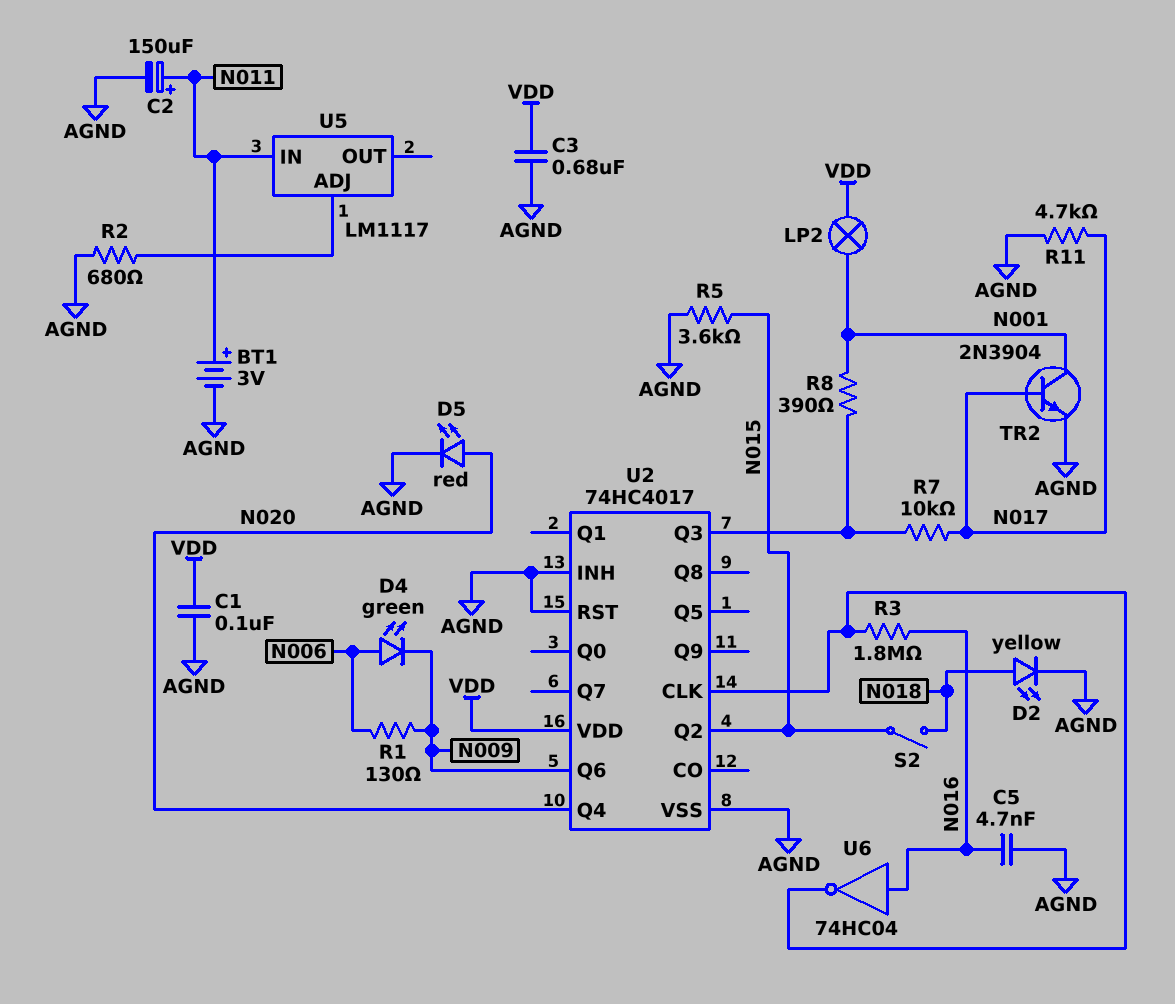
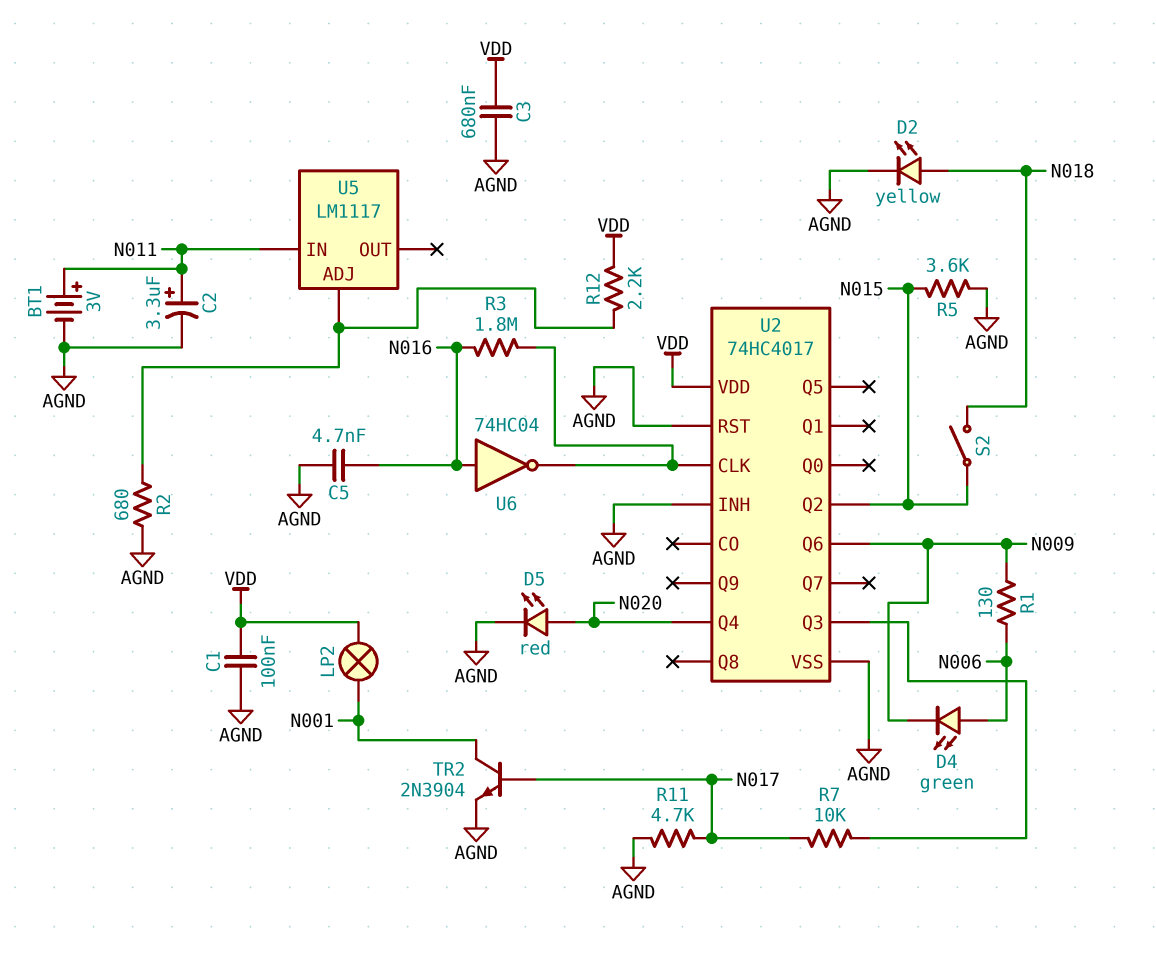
C2: 150uF (plus N011, minus AGND) -> 3.3uF (plus N011, minus AGND)
R8: 390 (N001, U2/Q3) -> none
R12: none -> 2.2k (U5/ADJ, VDD)

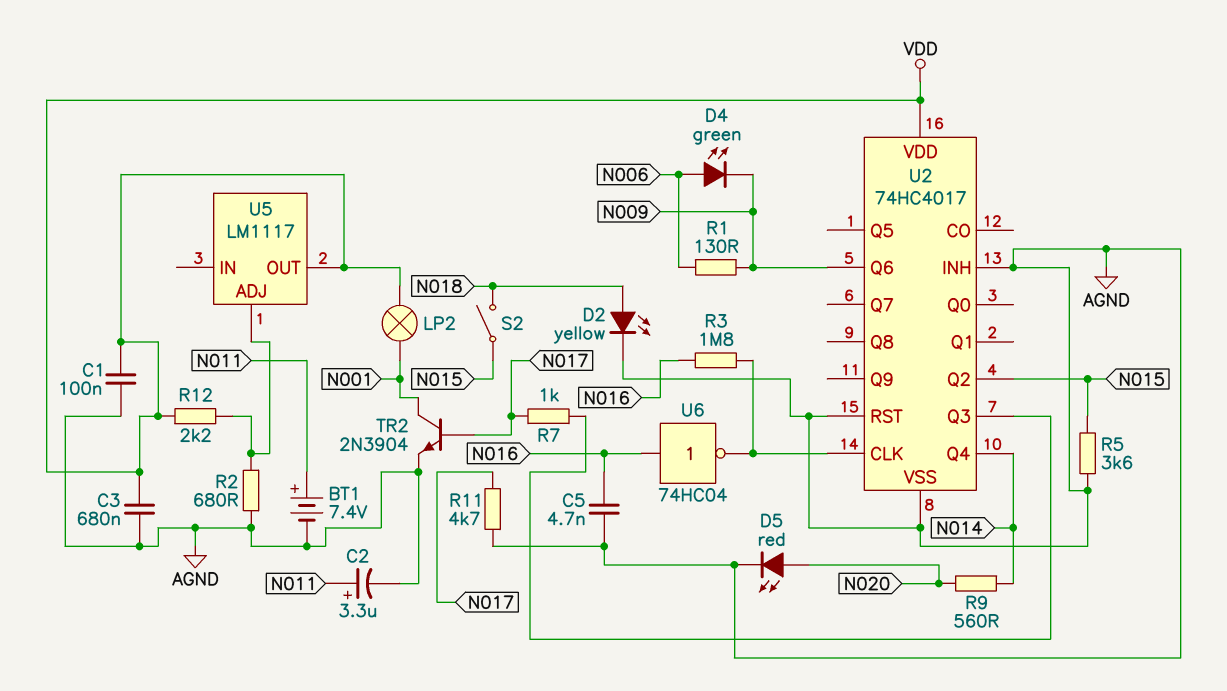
BT1: 3V (plus N011, minus AGND) -> 7.4V (plus N011, minus AGND)
R7: 10k (N017, U2/Q3) -> 1k (N017, U2/Q3)
R9: none -> 560 (N014, N020)
U2 pin Q4: N020 -> N014
U5 pin IN: N011 -> none
U5 pin OUT: none -> VDD

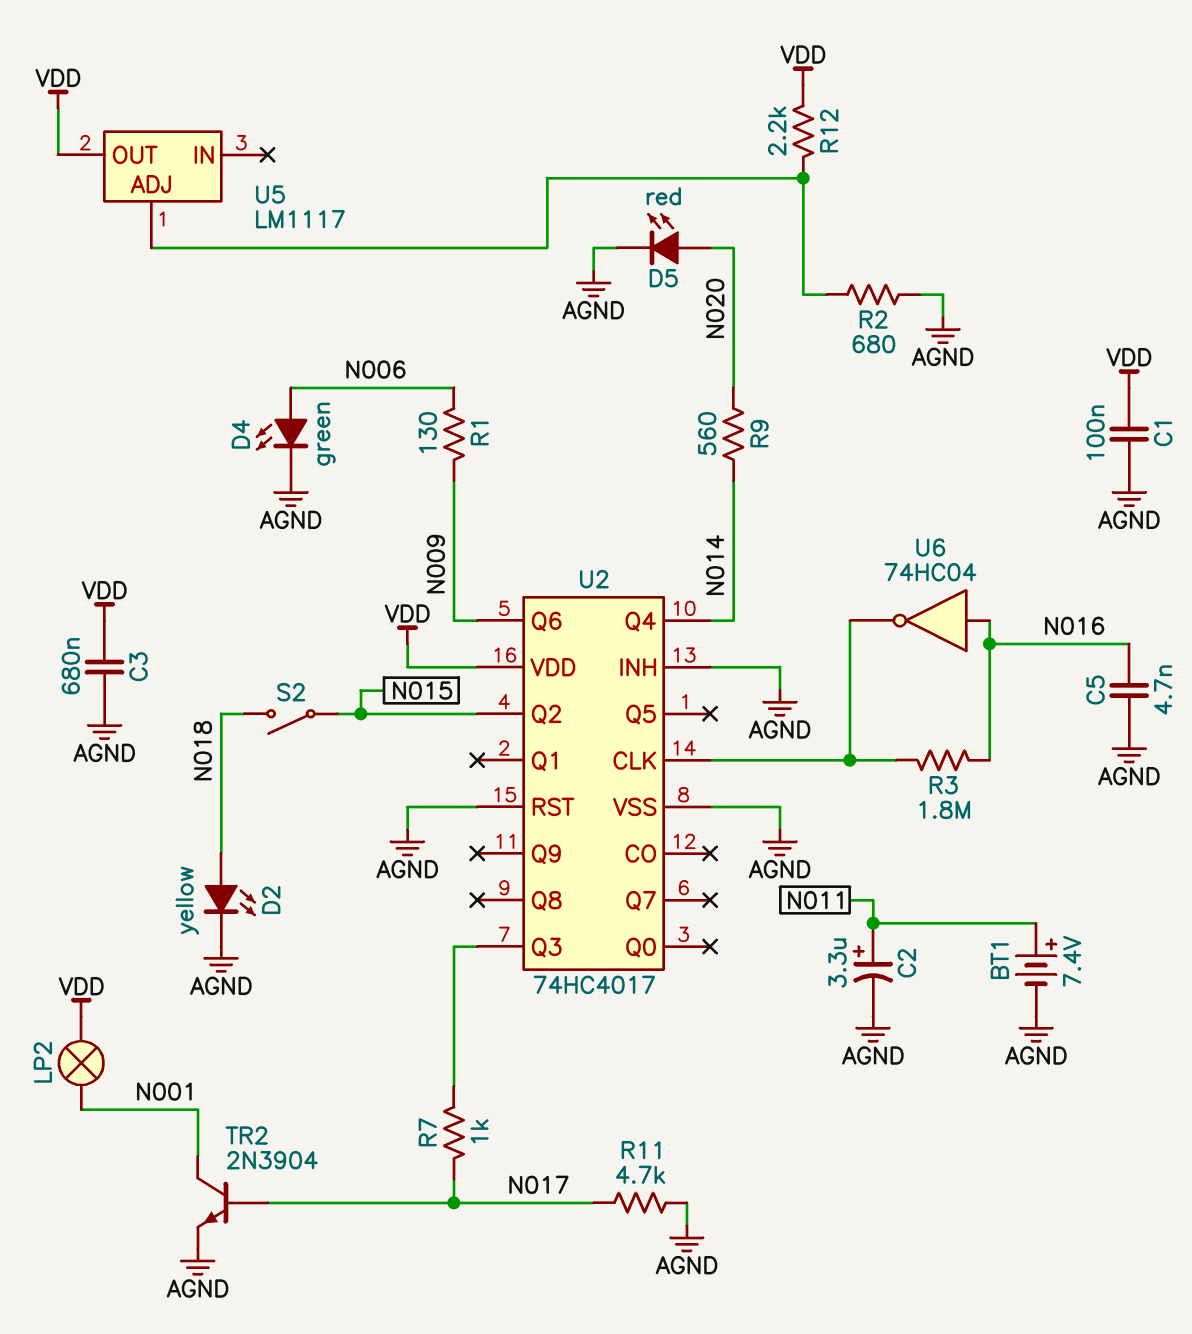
D4: LED green (A N006, K N009) -> LED green (A N006, K AGND)
R5: 3.6k (AGND, N015) -> none

